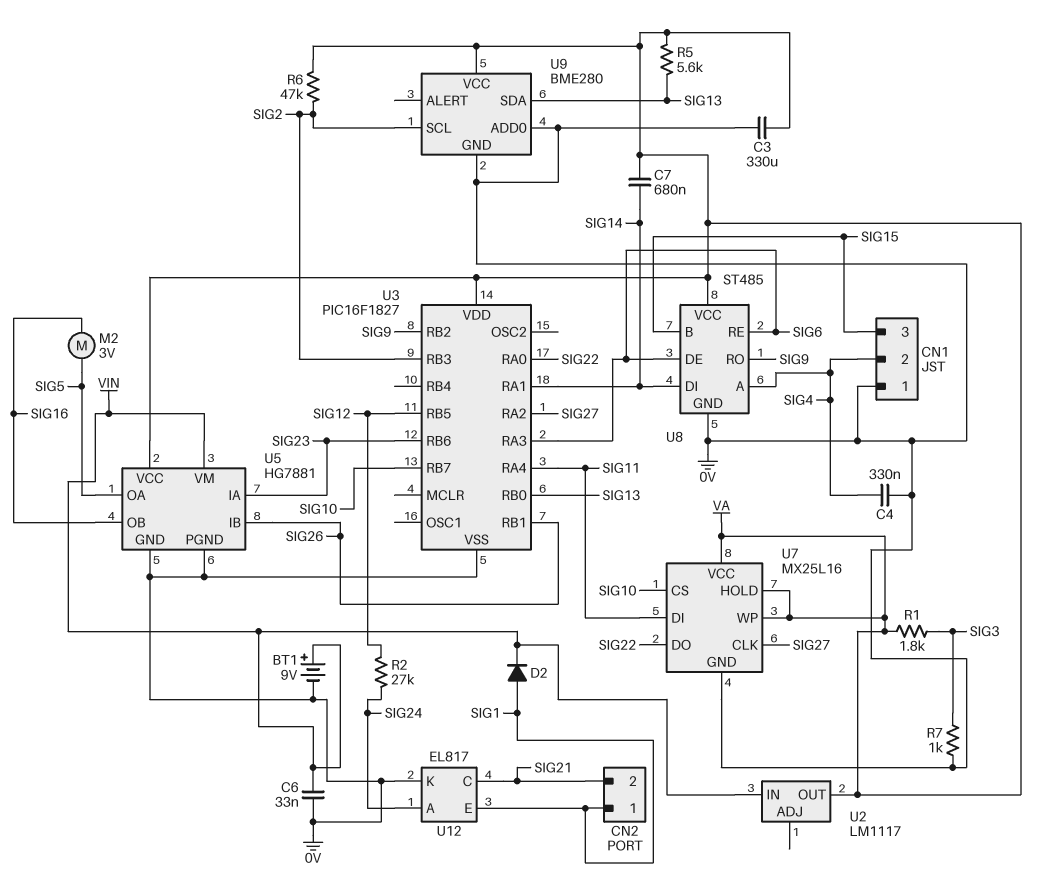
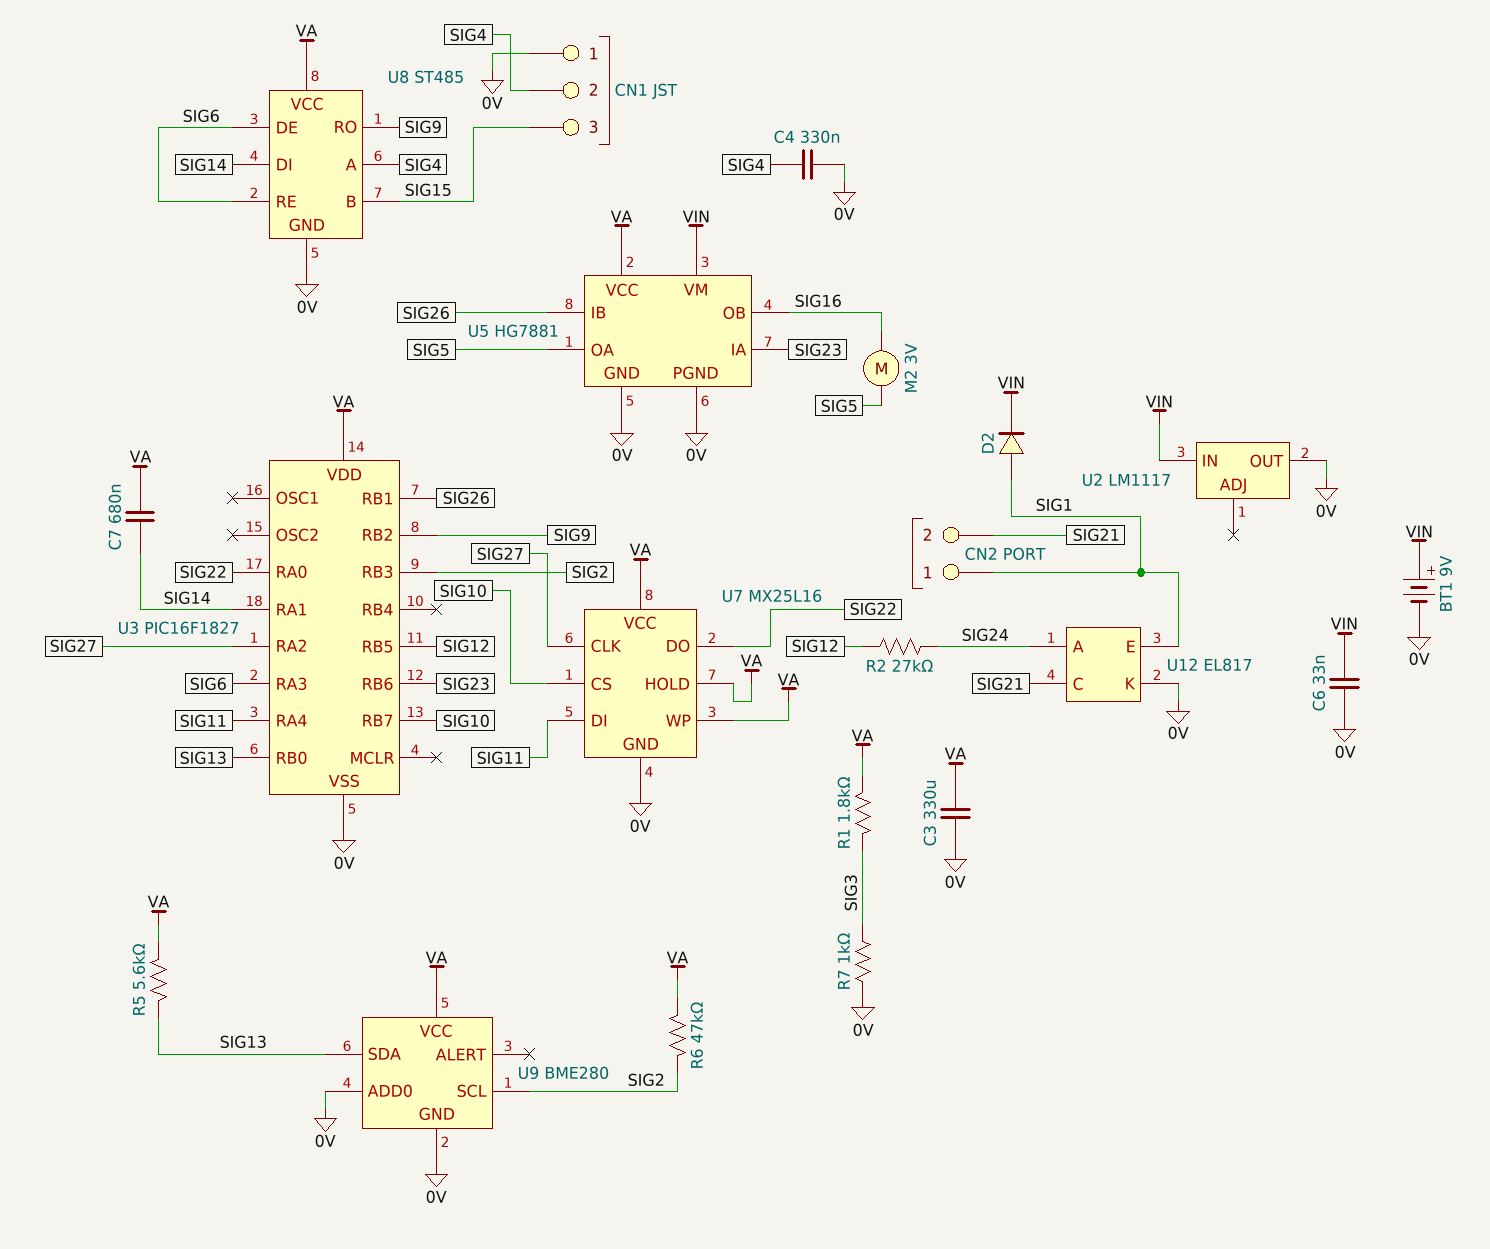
U2 pin OUT: VA -> 0V

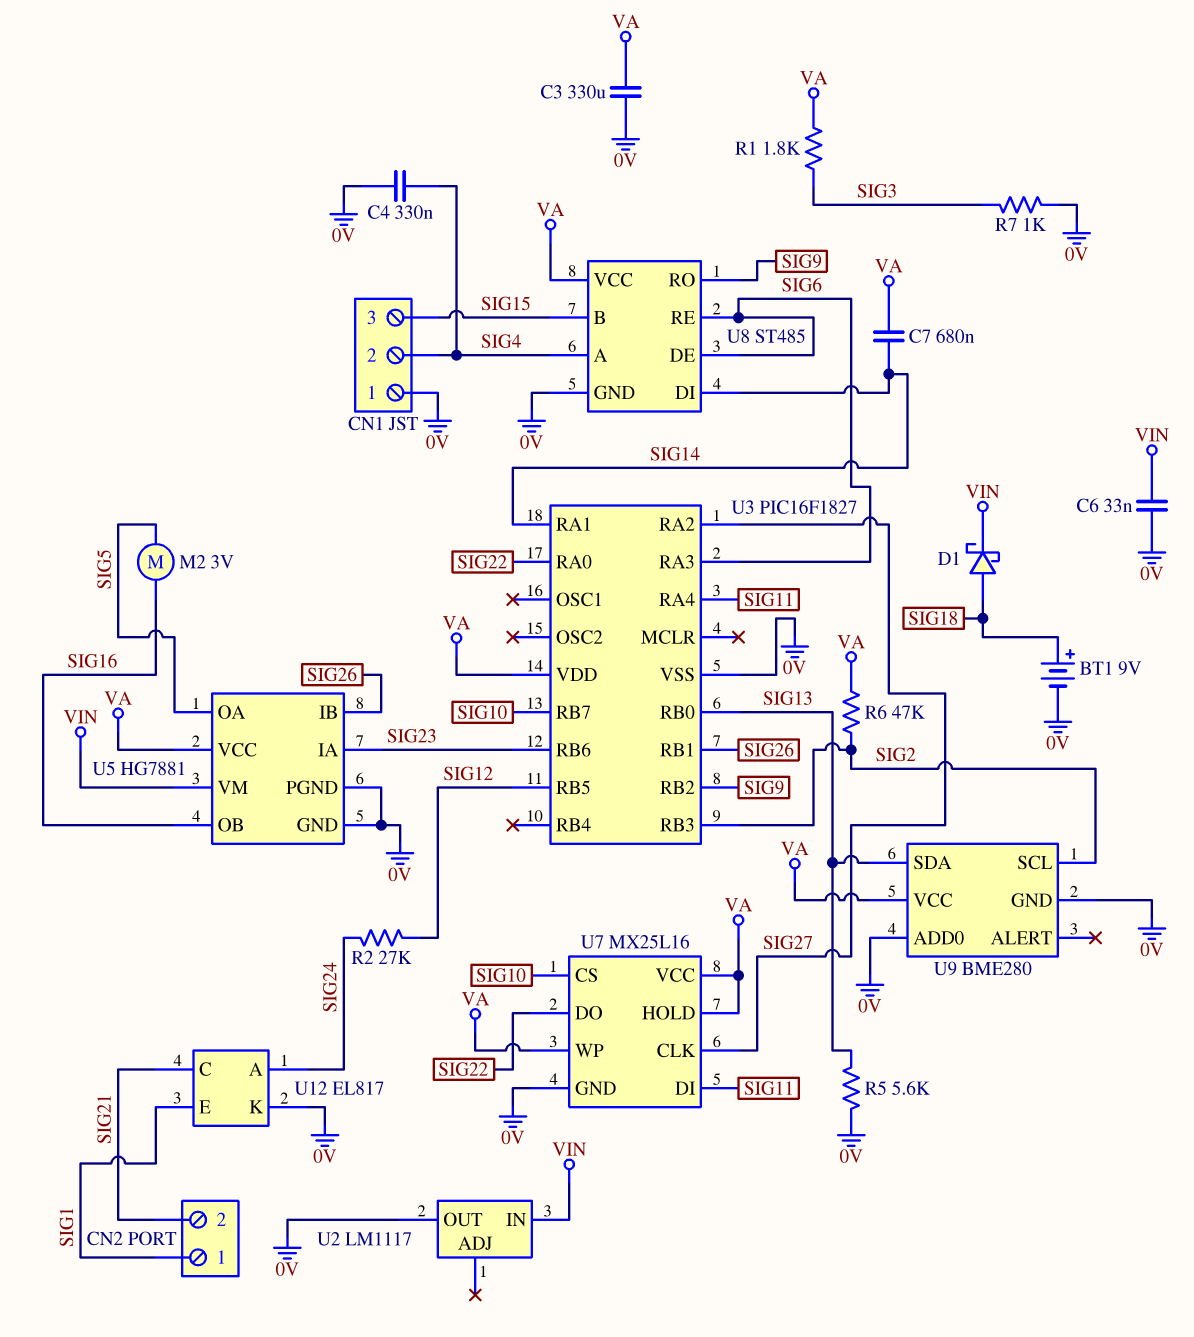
BT1: 9V (plus VIN, minus 0V) -> 9V (plus SIG18, minus 0V)
D1: none -> schottky (A SIG18, K VIN)
D2: diode (A SIG1, K VIN) -> none
R5: 5.6k (SIG13, VA) -> 5.6k (0V, SIG13)

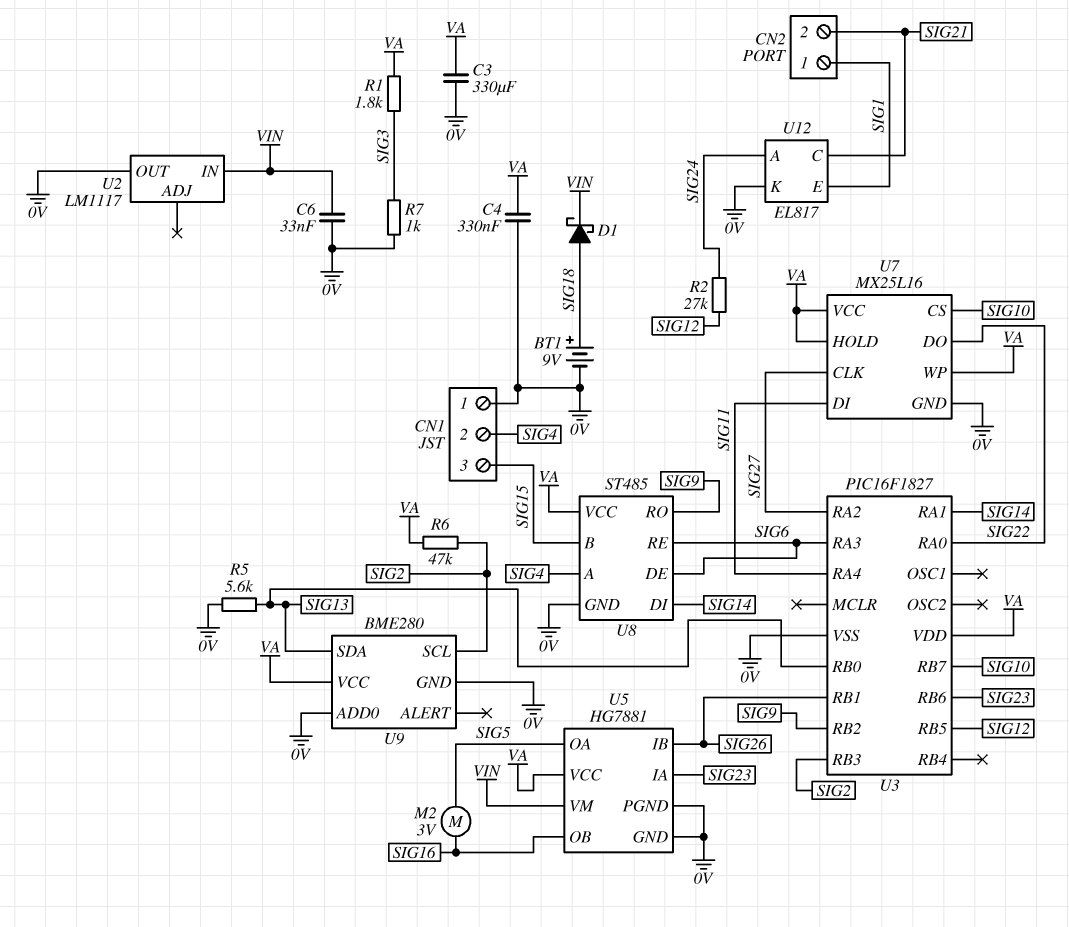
C4: 330nF (0V, SIG4) -> 330nF (0V, VA)
C7: 680nF (SIG14, VA) -> none

